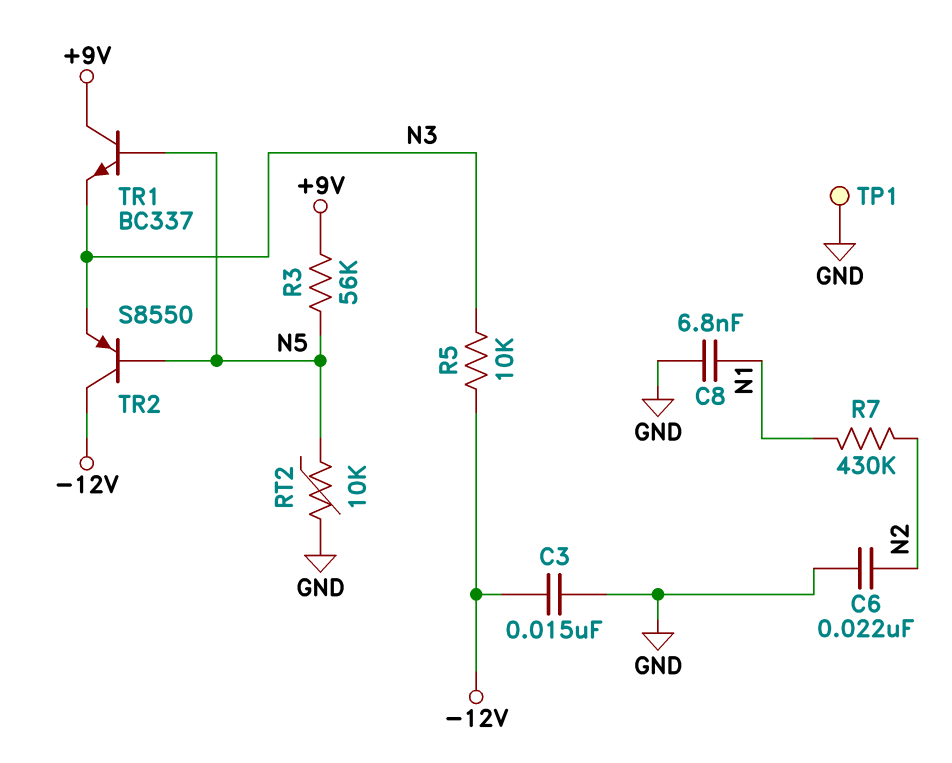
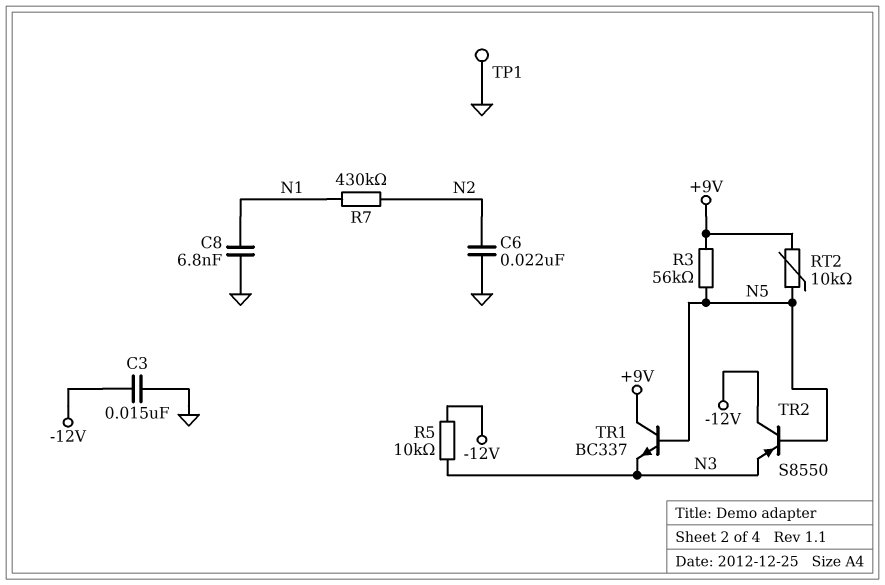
RT2: 10k (GND, N5) -> 10k (+9V, N5)

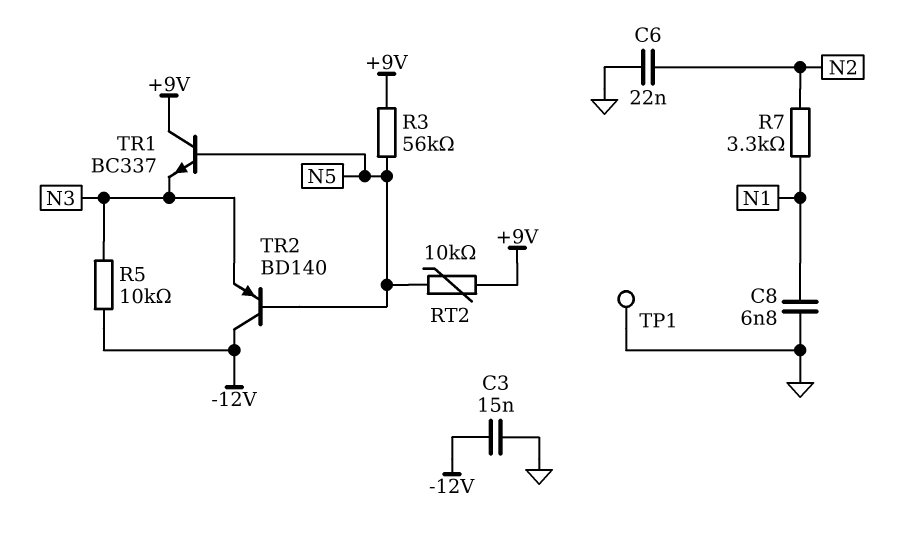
R7: 430k (N1, N2) -> 3.3k (N1, N2)
TR2: PNP S8550 (B N5, C -12V, E N3) -> PNP BD140 (B N5, C -12V, E N3)

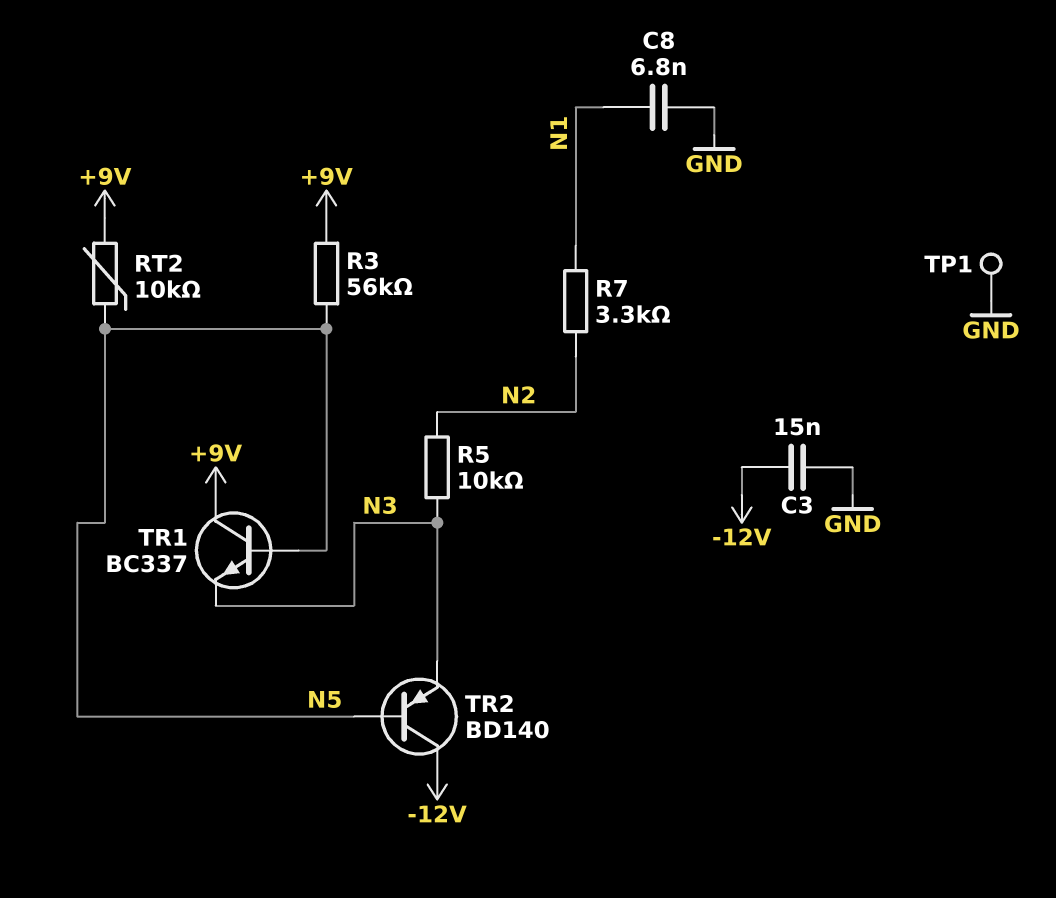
C6: 22nF (GND, N2) -> none
R5: 10k (-12V, N3) -> 10k (N2, N3)

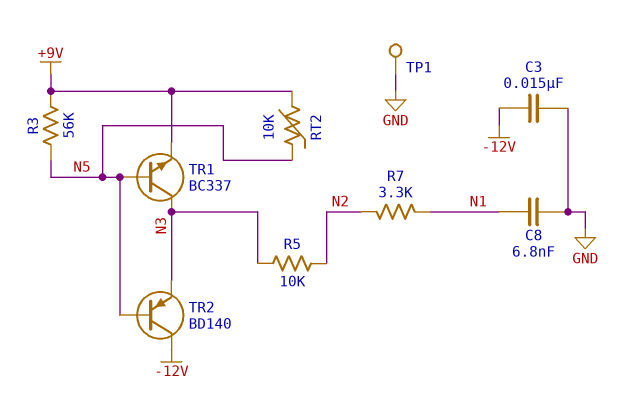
TR1: NPN BC337 (B N5, C +9V, E N3) -> NPN BC337 (B N5, C N3, E +9V)

